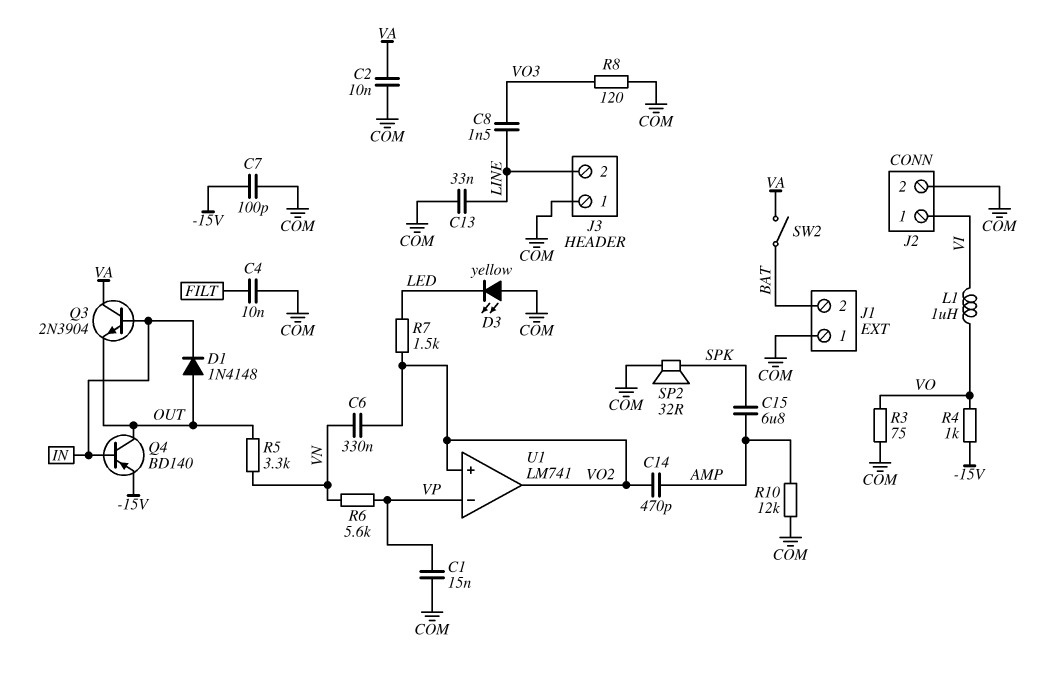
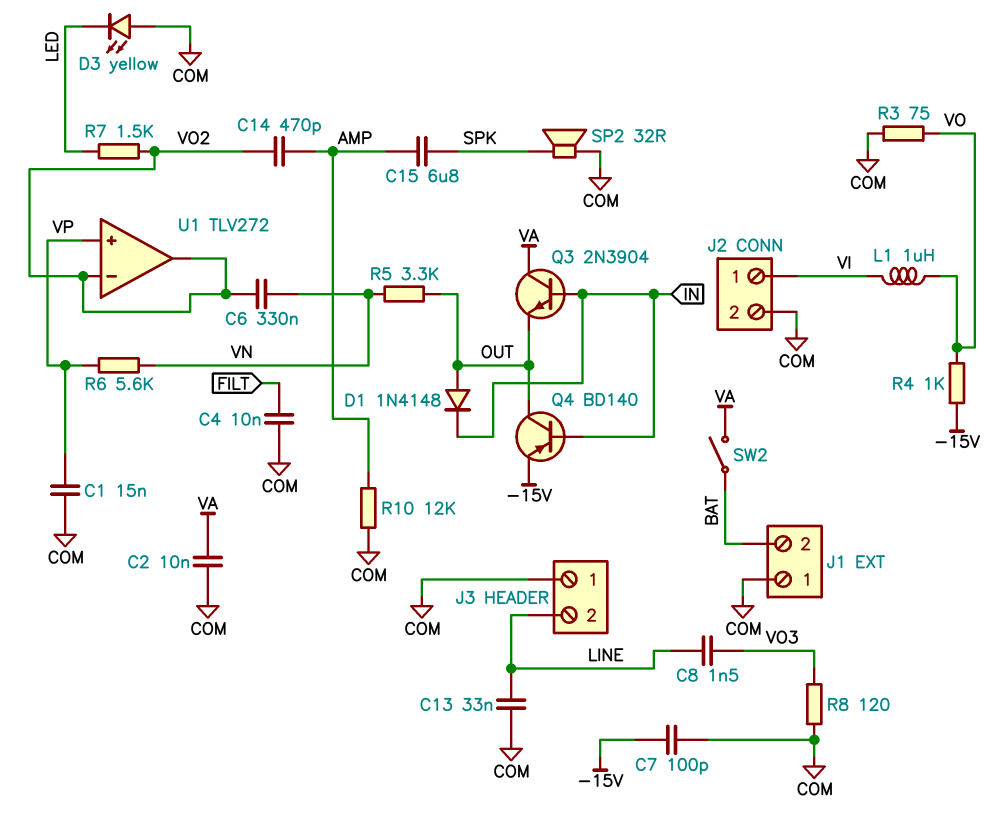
U1: LM741 -> TLV272
U1 pin in+: VO2 -> VP
U1 pin in-: VP -> VO2

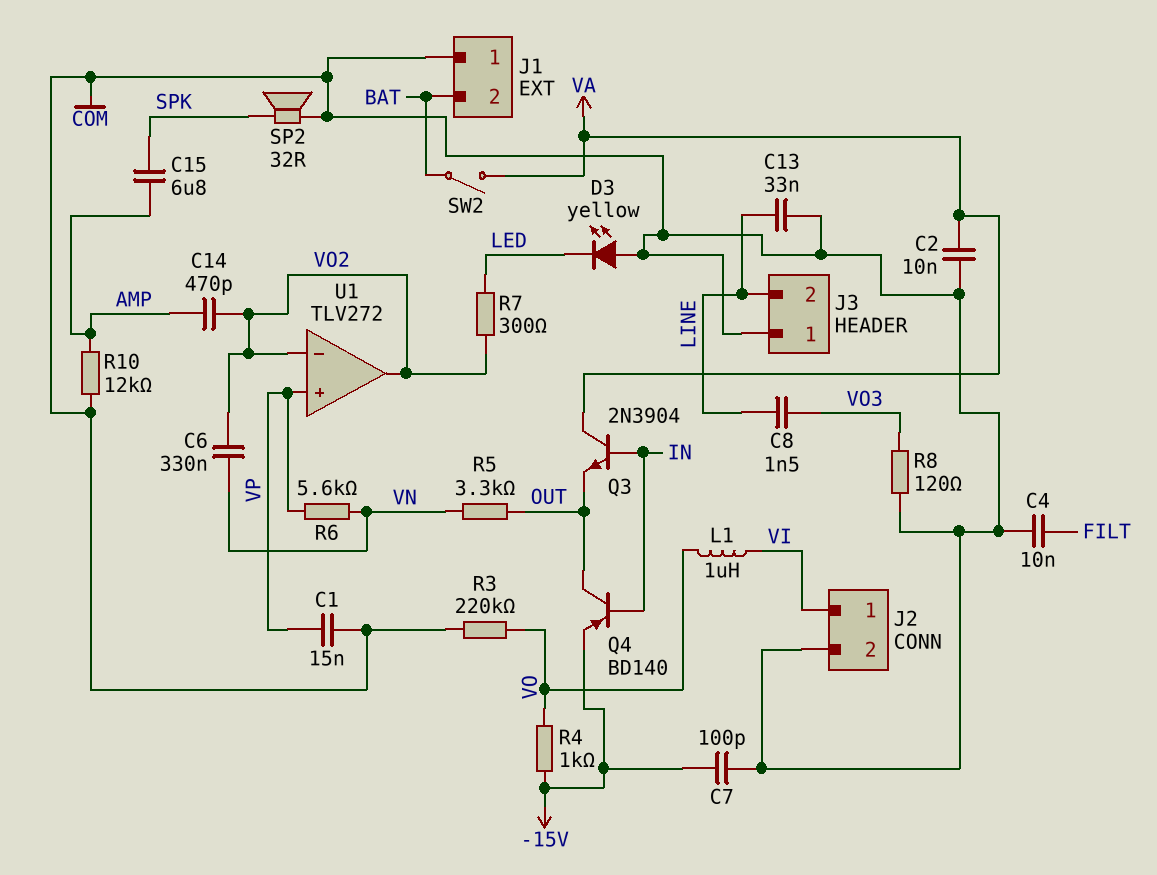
D1: diode 1N4148 (A OUT, K IN) -> none
R3: 75 (COM, VO) -> 220k (COM, VO)
R7: 1.5k (LED, VO2) -> 300 (LED, VO2)

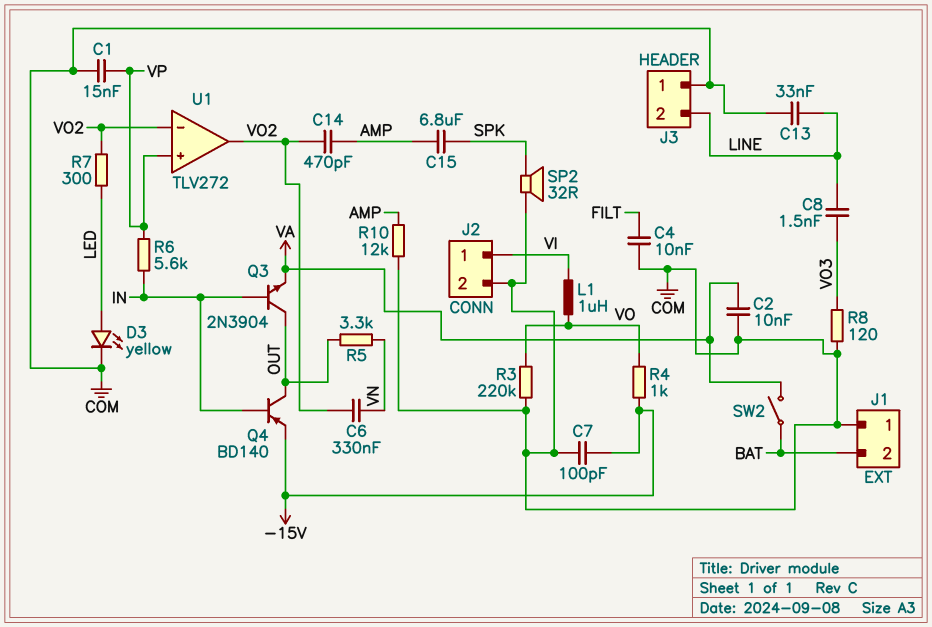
D3: LED yellow (A COM, K LED) -> LED yellow (A LED, K COM)
Q3: NPN 2N3904 (B IN, C VA, E OUT) -> NPN 2N3904 (B IN, C OUT, E VA)
R6: 5.6k (VN, VP) -> 5.6k (IN, VP)

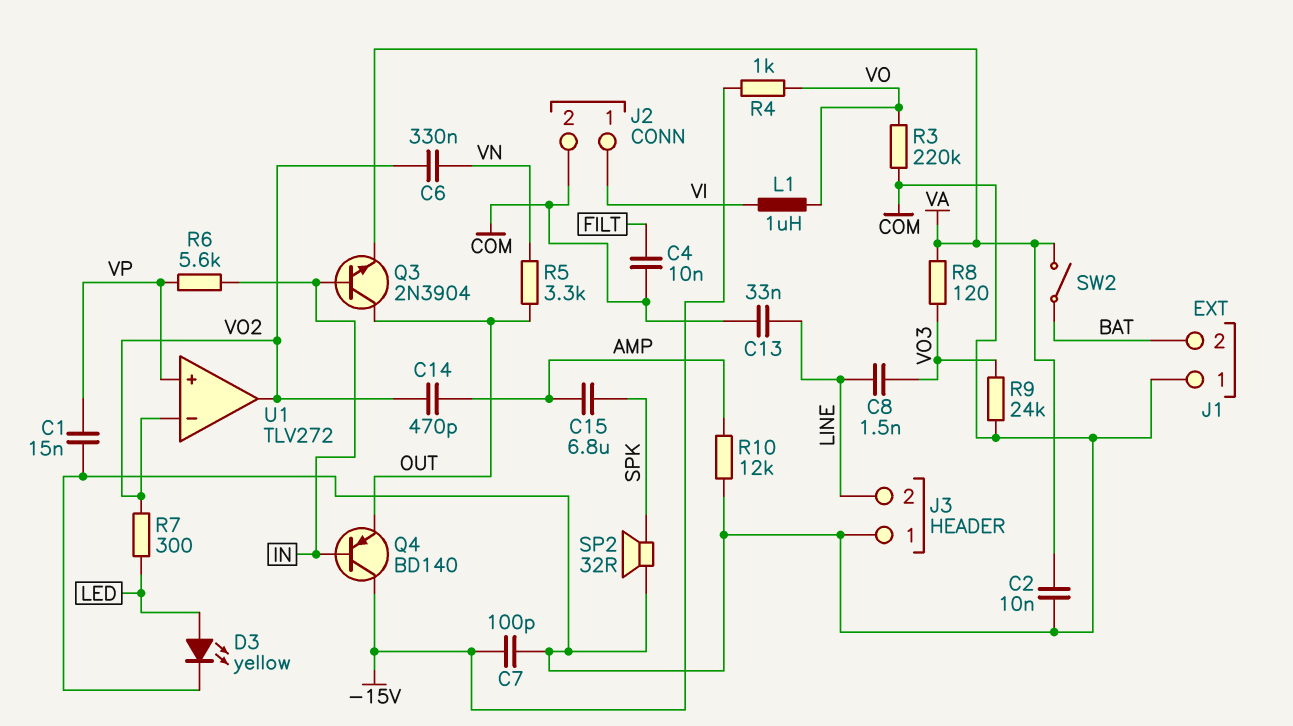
Q4: PNP BD140 (B IN, C OUT, E -15V) -> PNP BD140 (B IN, C -15V, E OUT)
R8: 120 (COM, VO3) -> 120 (VA, VO3)
R9: none -> 24k (COM, VO3)

